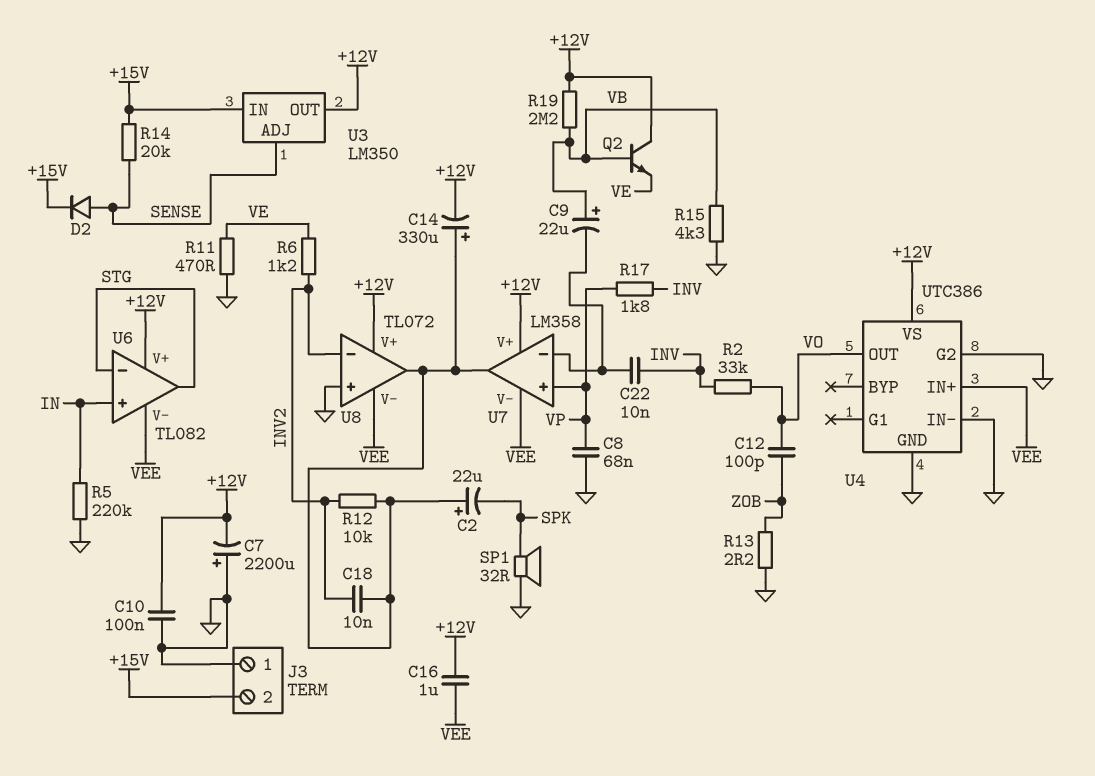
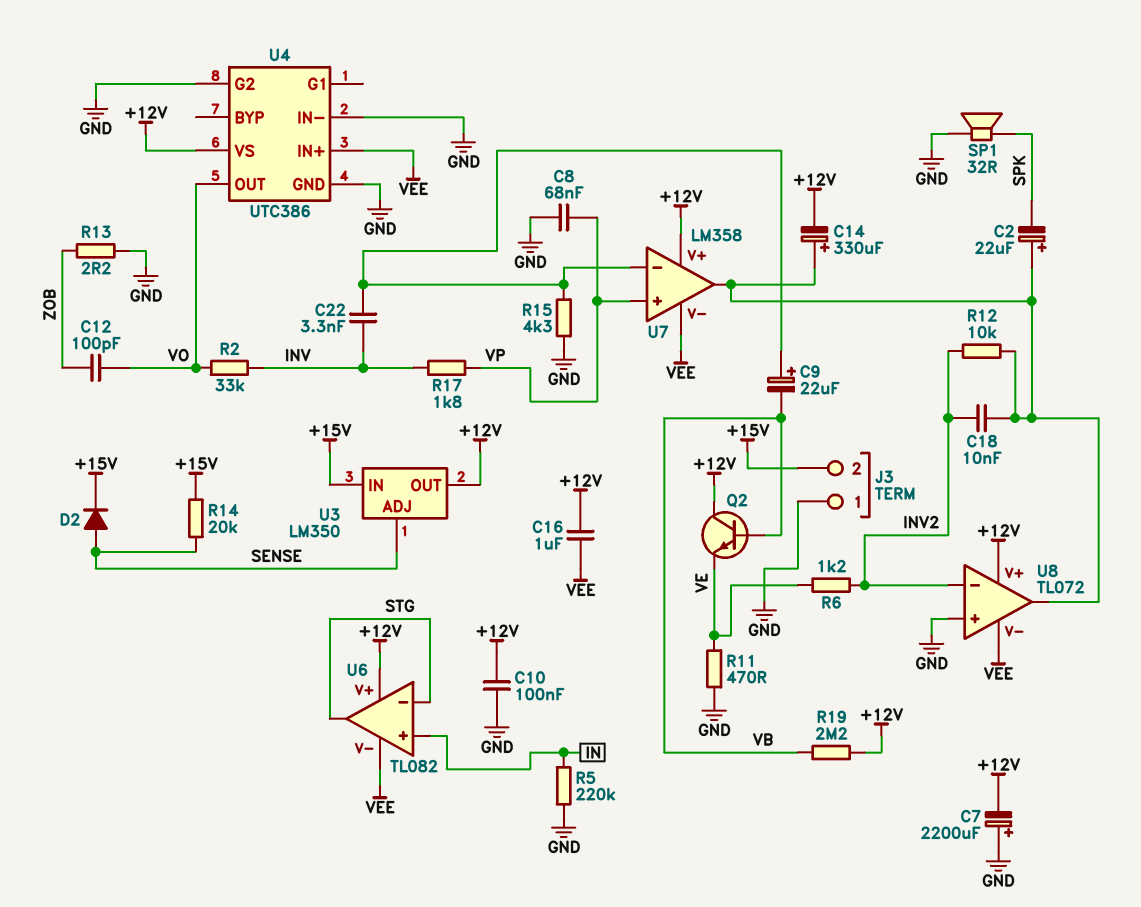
C9: 22uF (plus VB, minus U7/in-) -> 22uF (plus U7/in-, minus VB)
C22: 10nF (INV, U7/in-) -> 3.3nF (INV, U7/in-)
R15: 4.3k (GND, VB) -> 4.3k (GND, U7/in-)

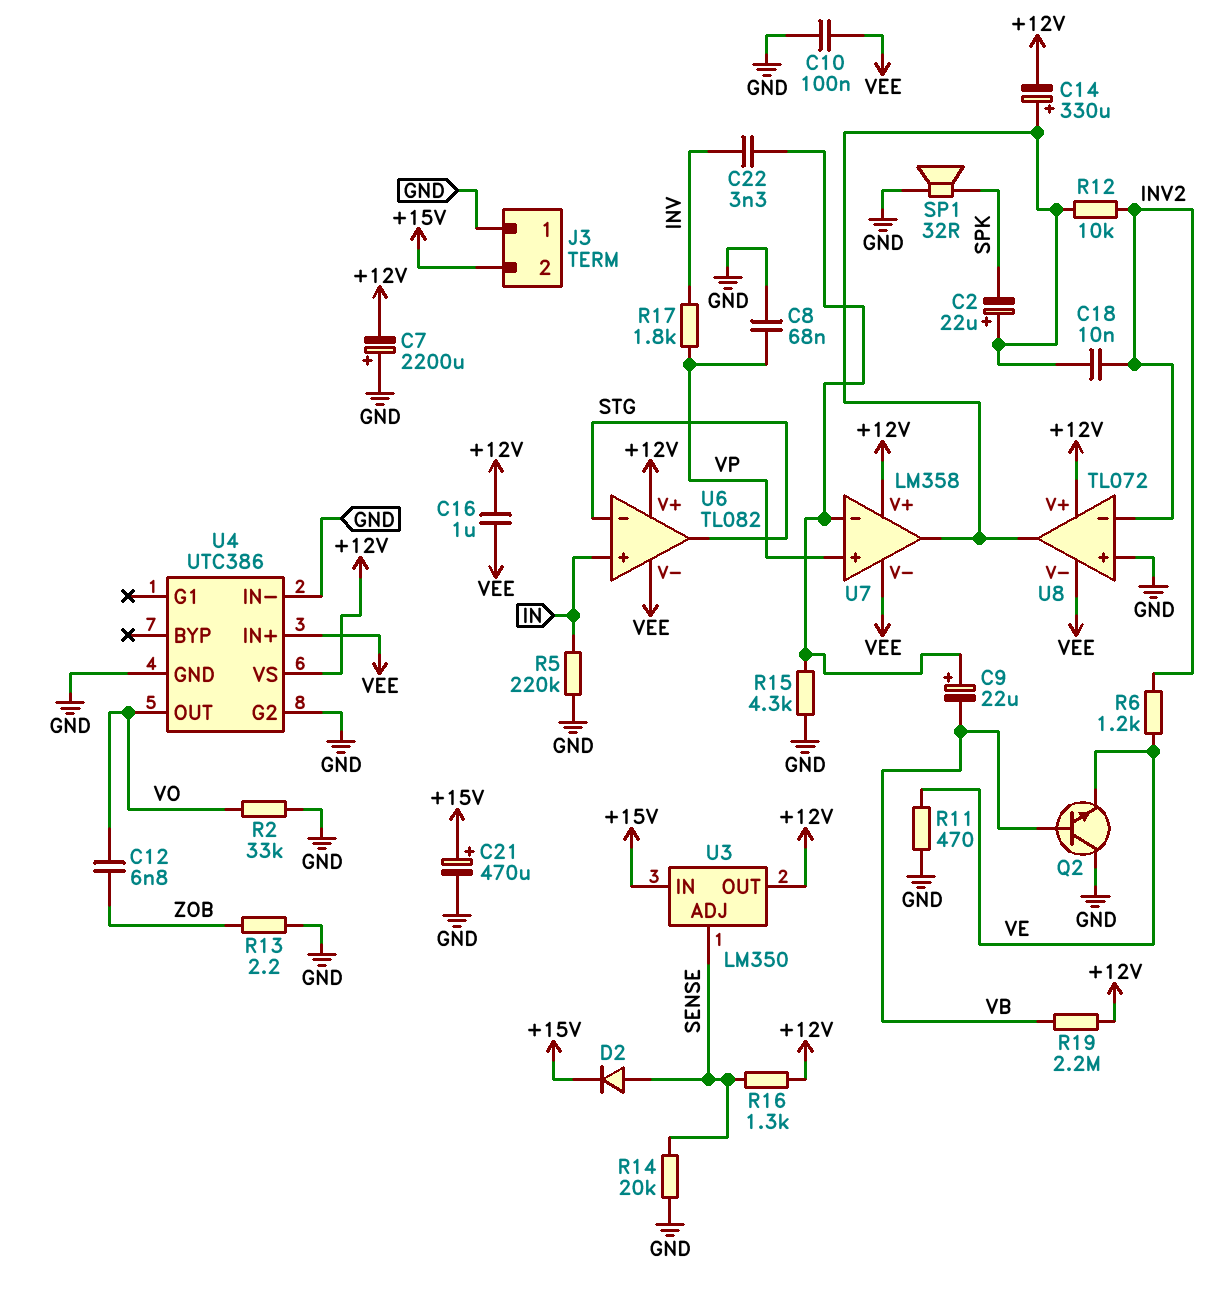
C10: 100nF (+12V, GND) -> 100nF (GND, VEE)
C12: 100pF (VO, ZOB) -> 6.8nF (VO, ZOB)
C21: none -> 470uF (plus +15V, minus GND)
Q2: NPN (B VB, C +12V, E VE) -> NPN (B VB, C GND, E VE)
R2: 33k (INV, VO) -> 33k (GND, VO)
R14: 20k (+15V, SENSE) -> 20k (GND, SENSE)
R16: none -> 1.3k (+12V, SENSE)

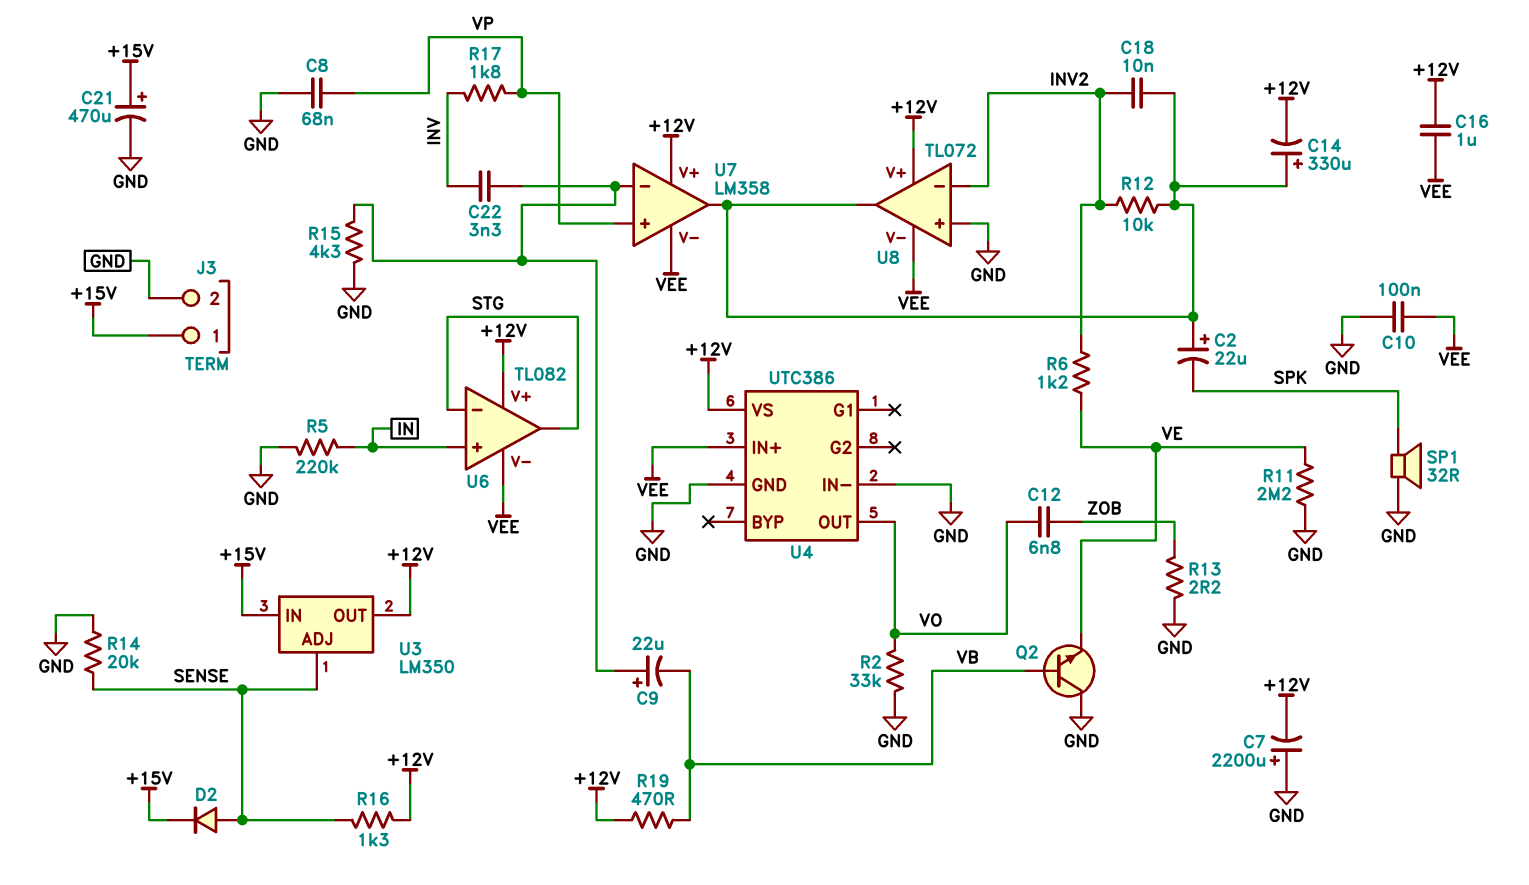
J3 pin 1: GND -> +15V
J3 pin 2: +15V -> GND
R11: 470 (GND, VE) -> 2.2M (GND, VE)
R19: 2.2M (+12V, VB) -> 470 (+12V, VB)
U4 pin G2: GND -> none

